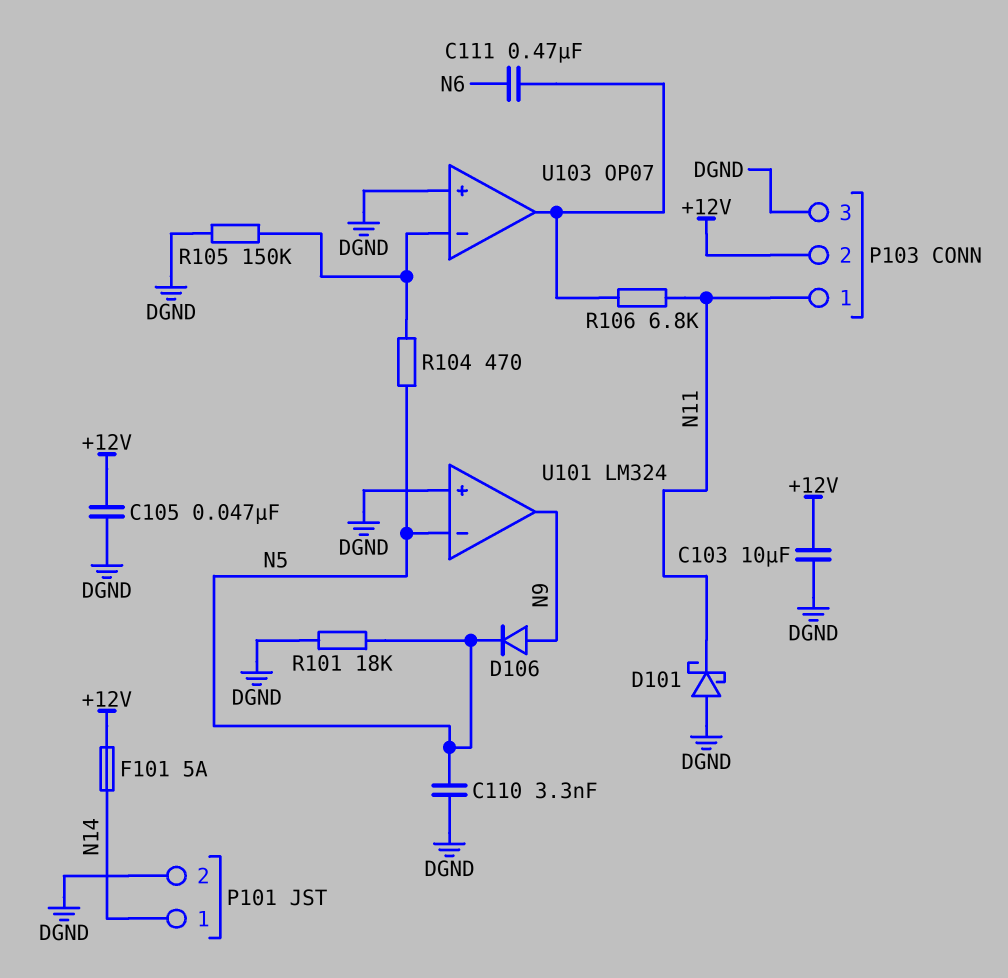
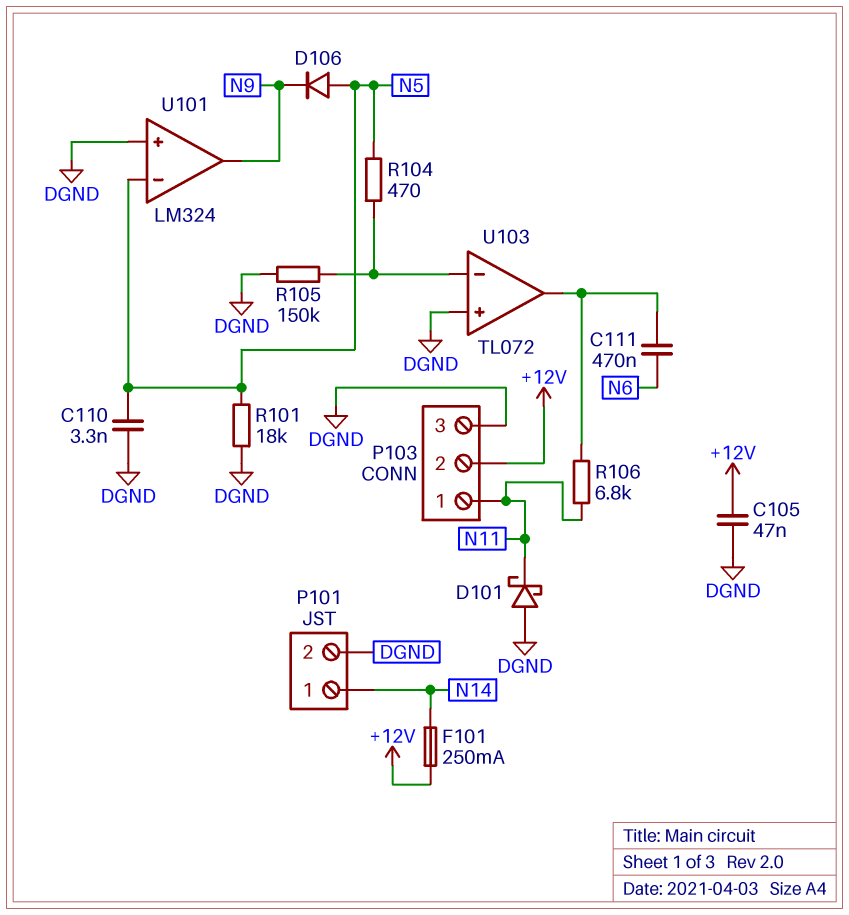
C103: 10uF (+12V, DGND) -> none
D106: diode (A N9, K N5) -> diode (A N5, K N9)
F101: 5A (+12V, N14) -> 250mA (+12V, N14)
U103: OP07 -> TL072

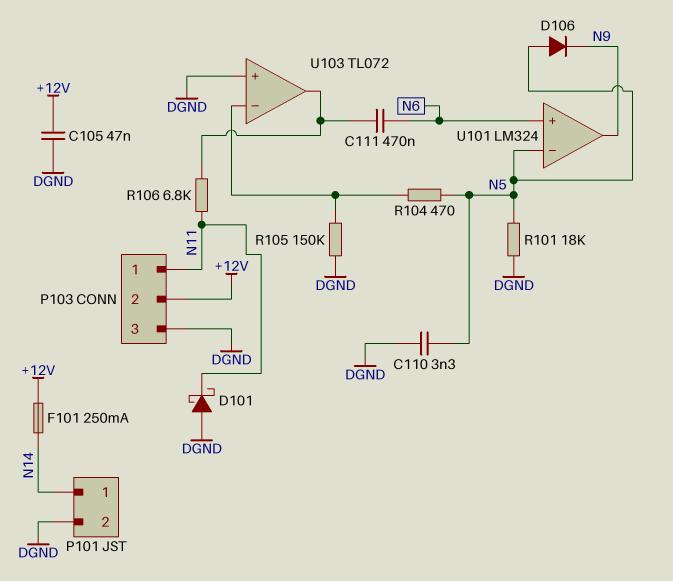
U101 pin in+: DGND -> N6

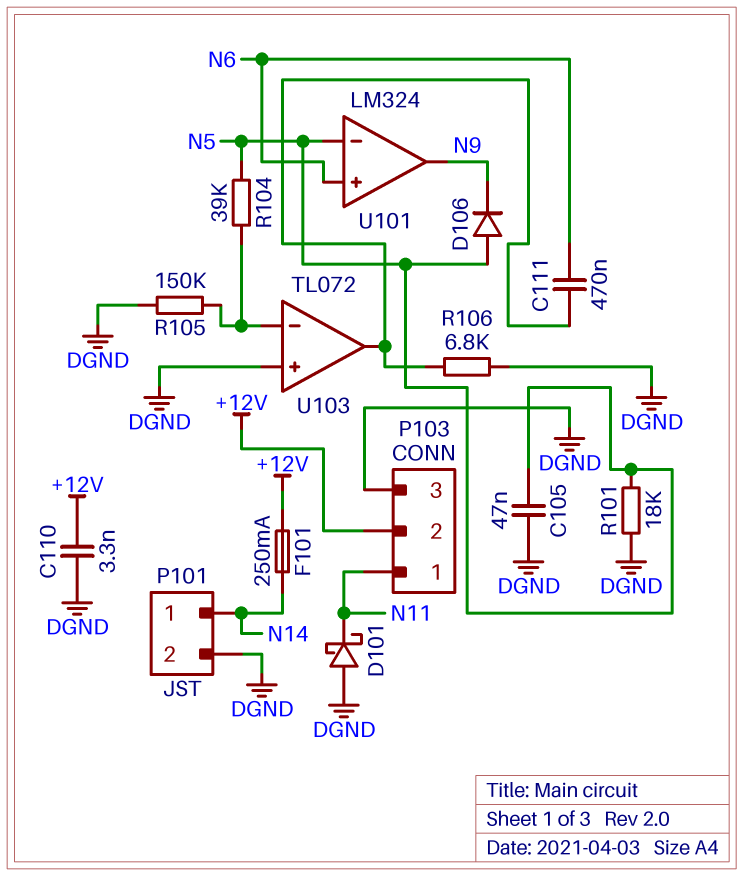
C105: 47nF (+12V, DGND) -> 47nF (DGND, N5)
C110: 3.3nF (DGND, N5) -> 3.3nF (+12V, DGND)
R104: 470 (N5, U103/in-) -> 39k (N5, U103/in-)
R106: 6.8k (N11, U103/out) -> 6.8k (DGND, U103/out)

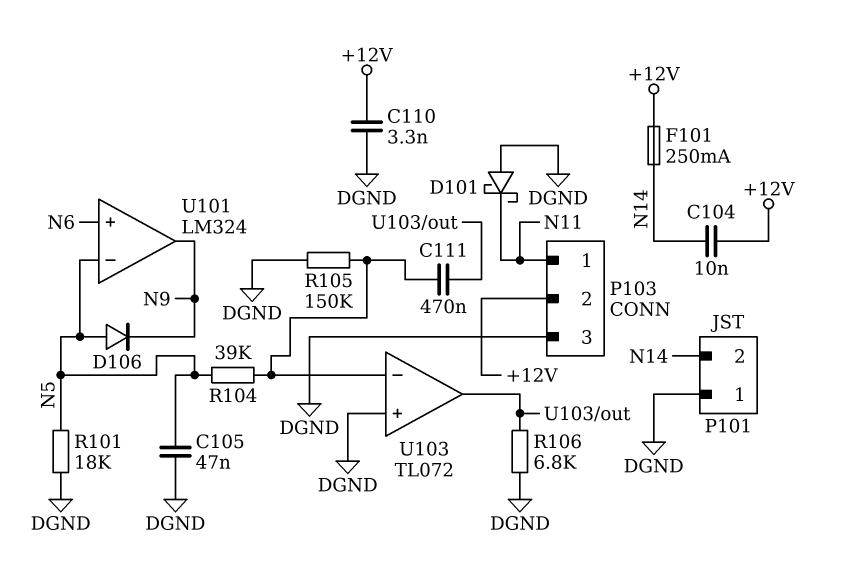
C104: none -> 10nF (+12V, N14)
C111: 470nF (N6, U103/out) -> 470nF (U103/in-, U103/out)
P101 pin 1: N14 -> DGND
P101 pin 2: DGND -> N14

